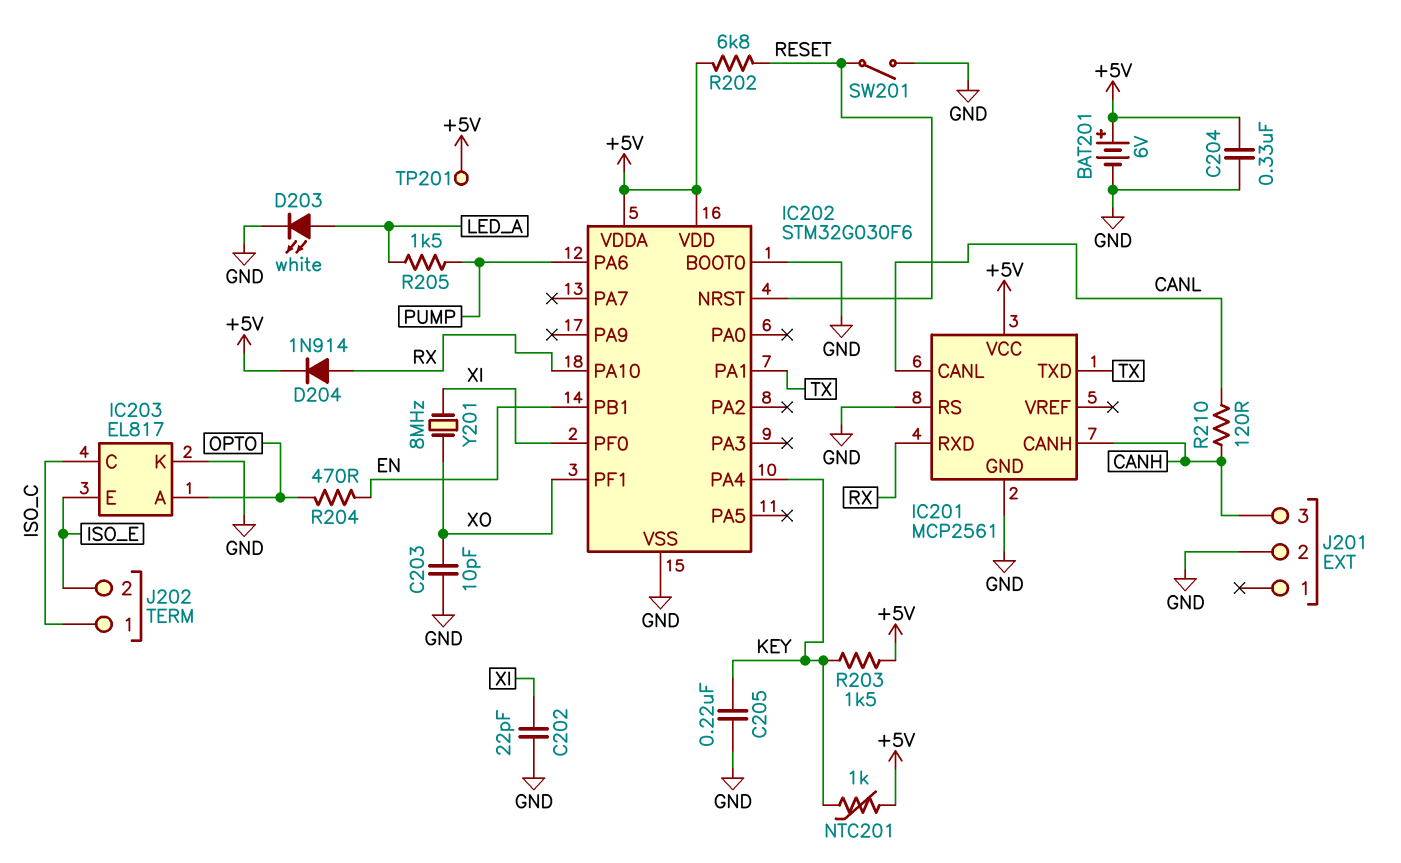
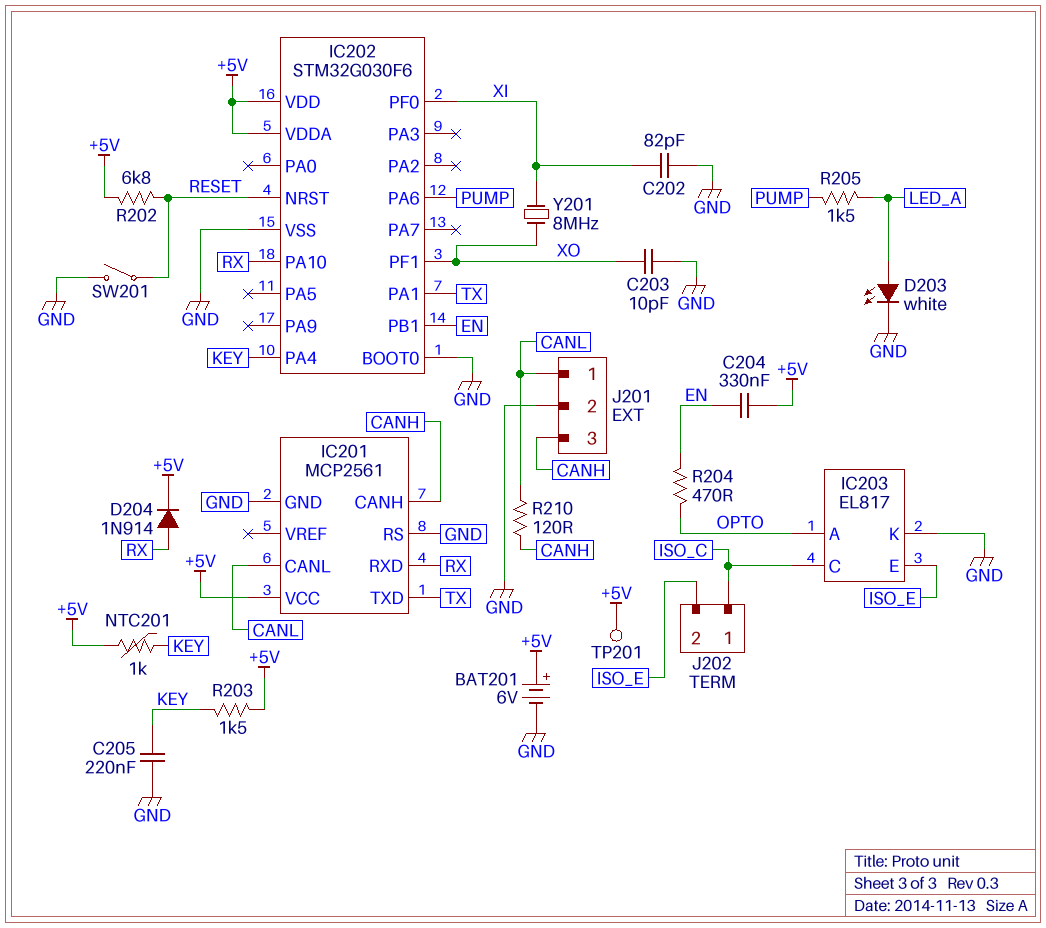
C202: 22pF (GND, XI) -> 82pF (GND, XI)
C204: 330nF (+5V, GND) -> 330nF (+5V, EN)
J201 pin 1: none -> CANL

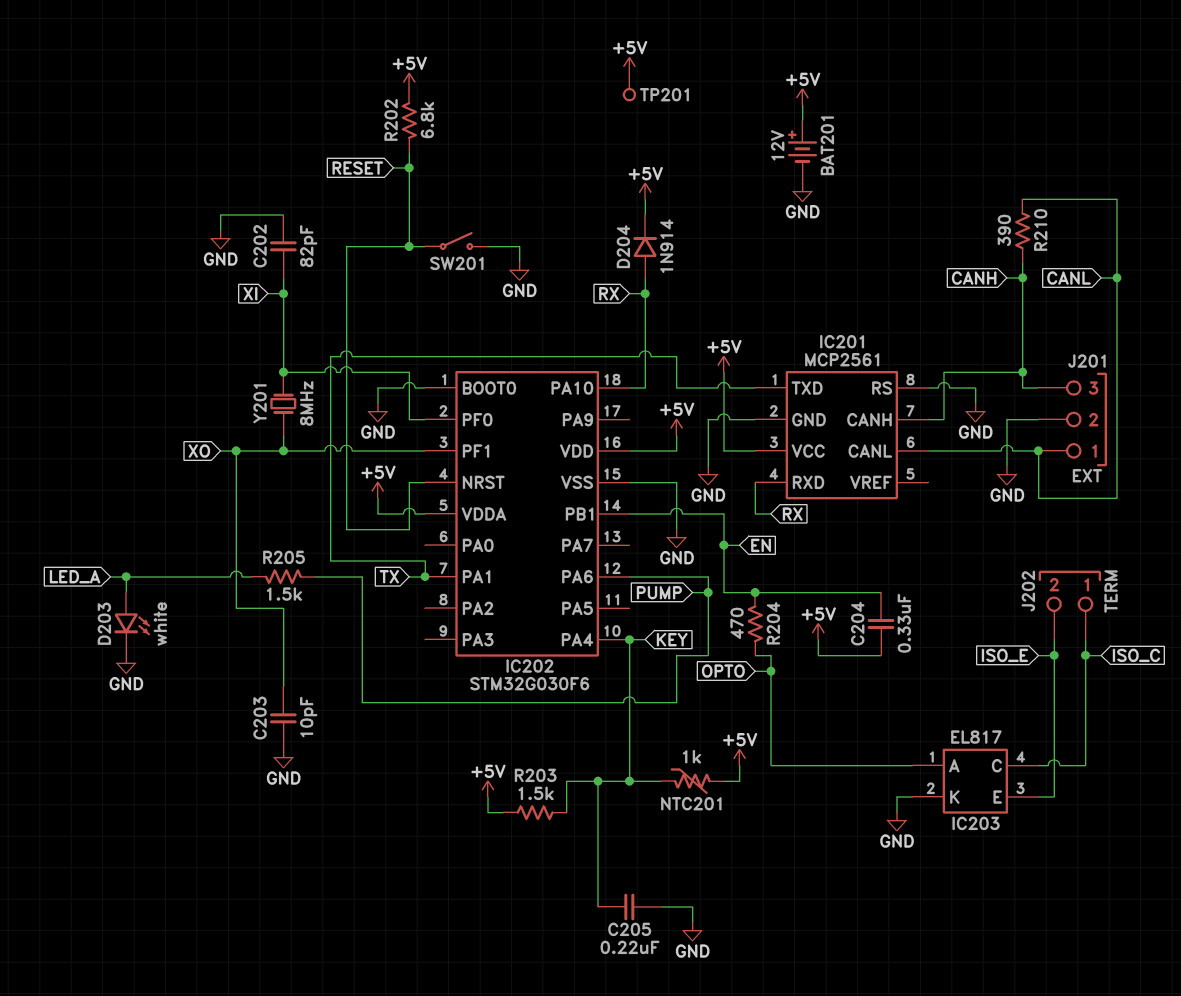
BAT201: 6V (plus +5V, minus GND) -> 12V (plus +5V, minus GND)
R210: 120 (CANH, CANL) -> 390 (CANH, CANL)

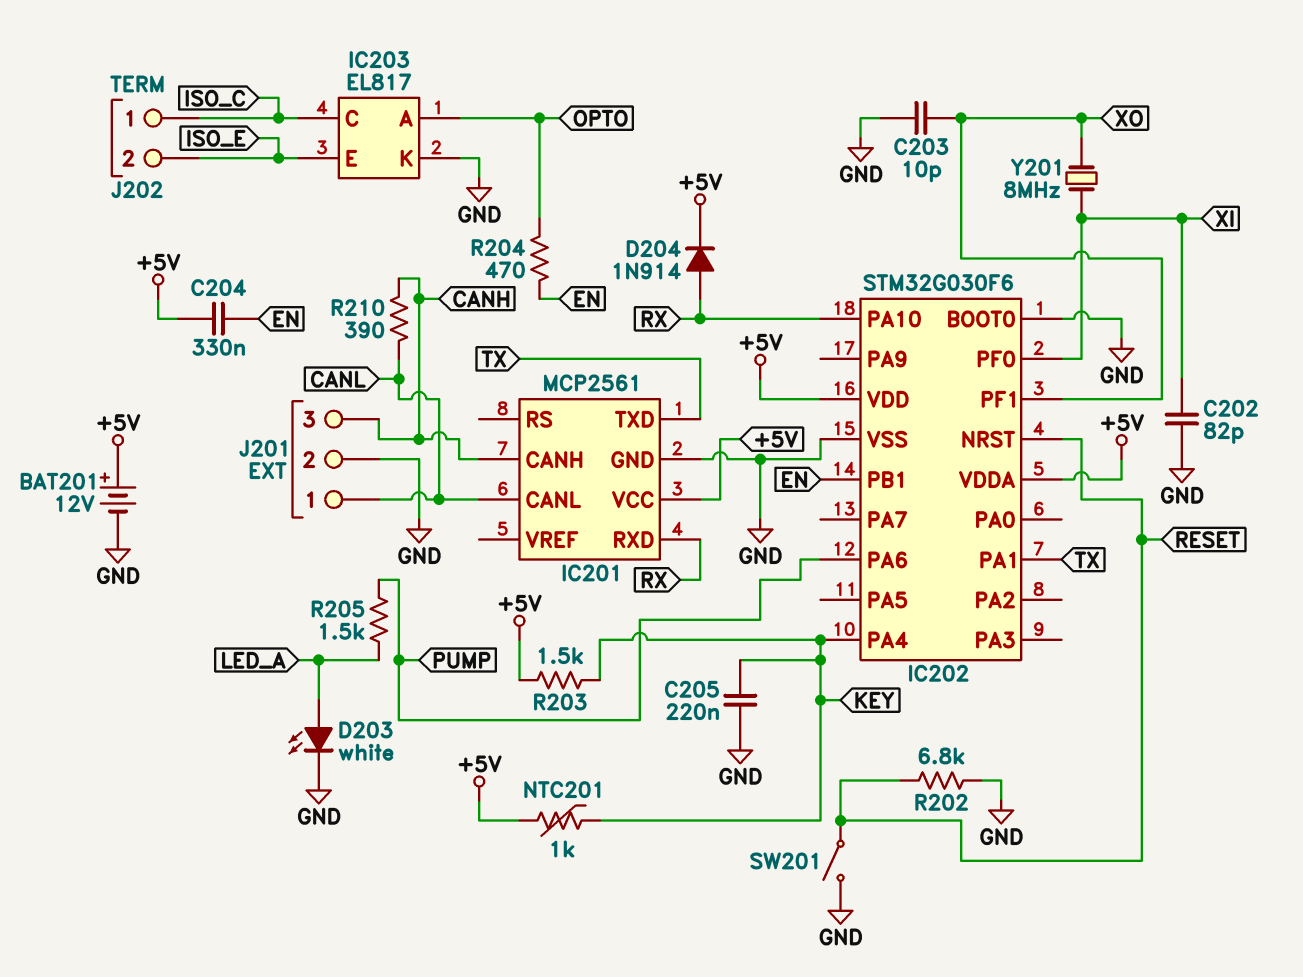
IC201 pin RS: GND -> none
R202: 6.8k (+5V, RESET) -> 6.8k (GND, RESET)
TP201: test point (+5V) -> none

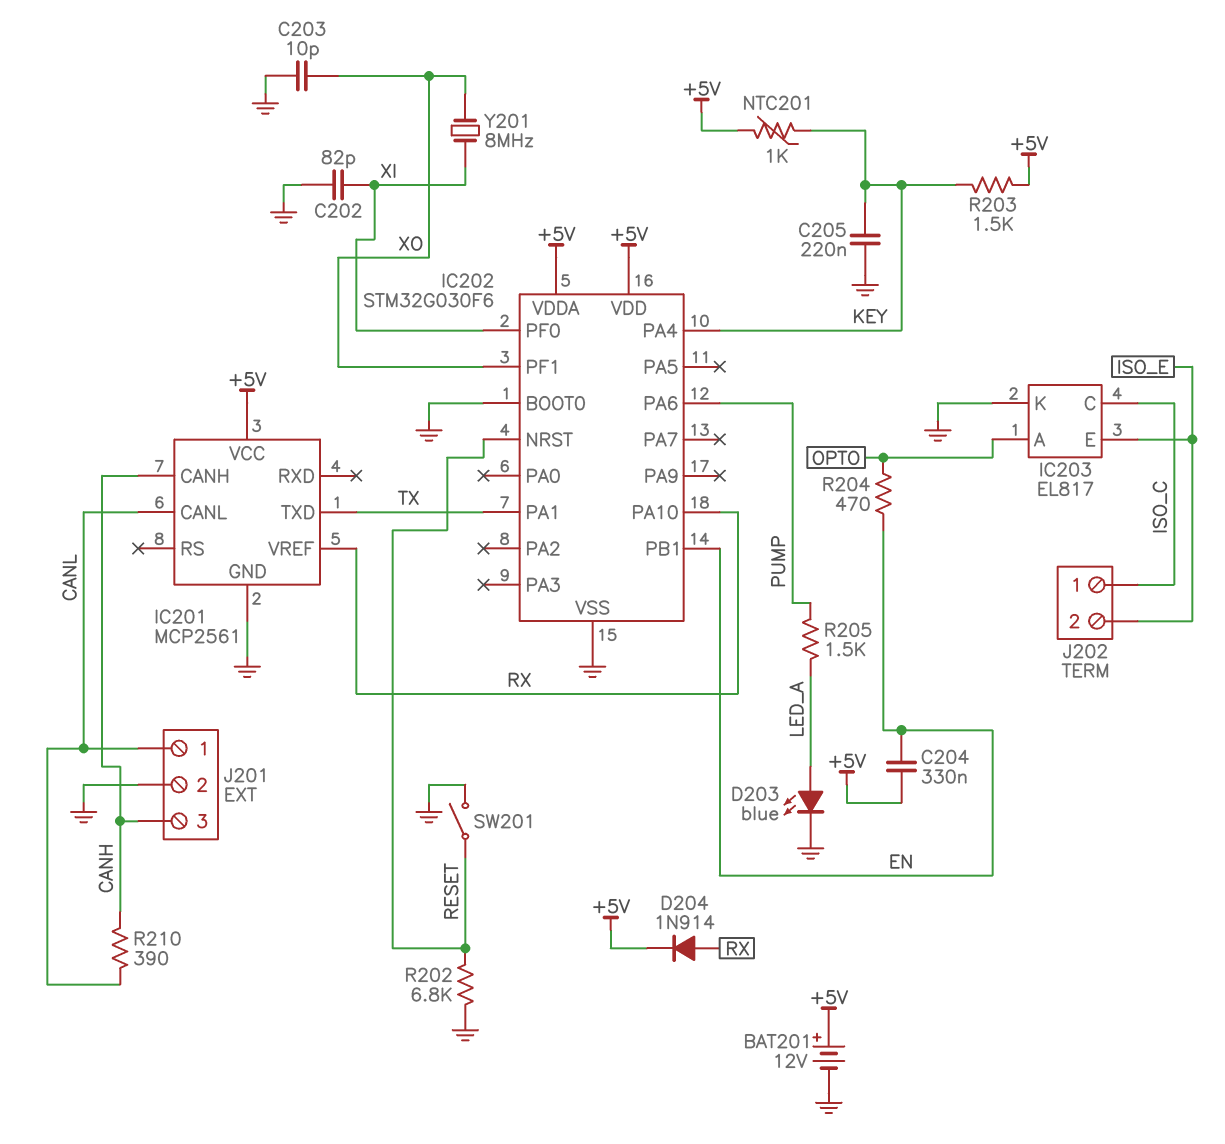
D203: LED white (A LED_A, K GND) -> LED blue (A LED_A, K GND)
IC201 pin RXD: RX -> none
IC201 pin VREF: none -> RX

